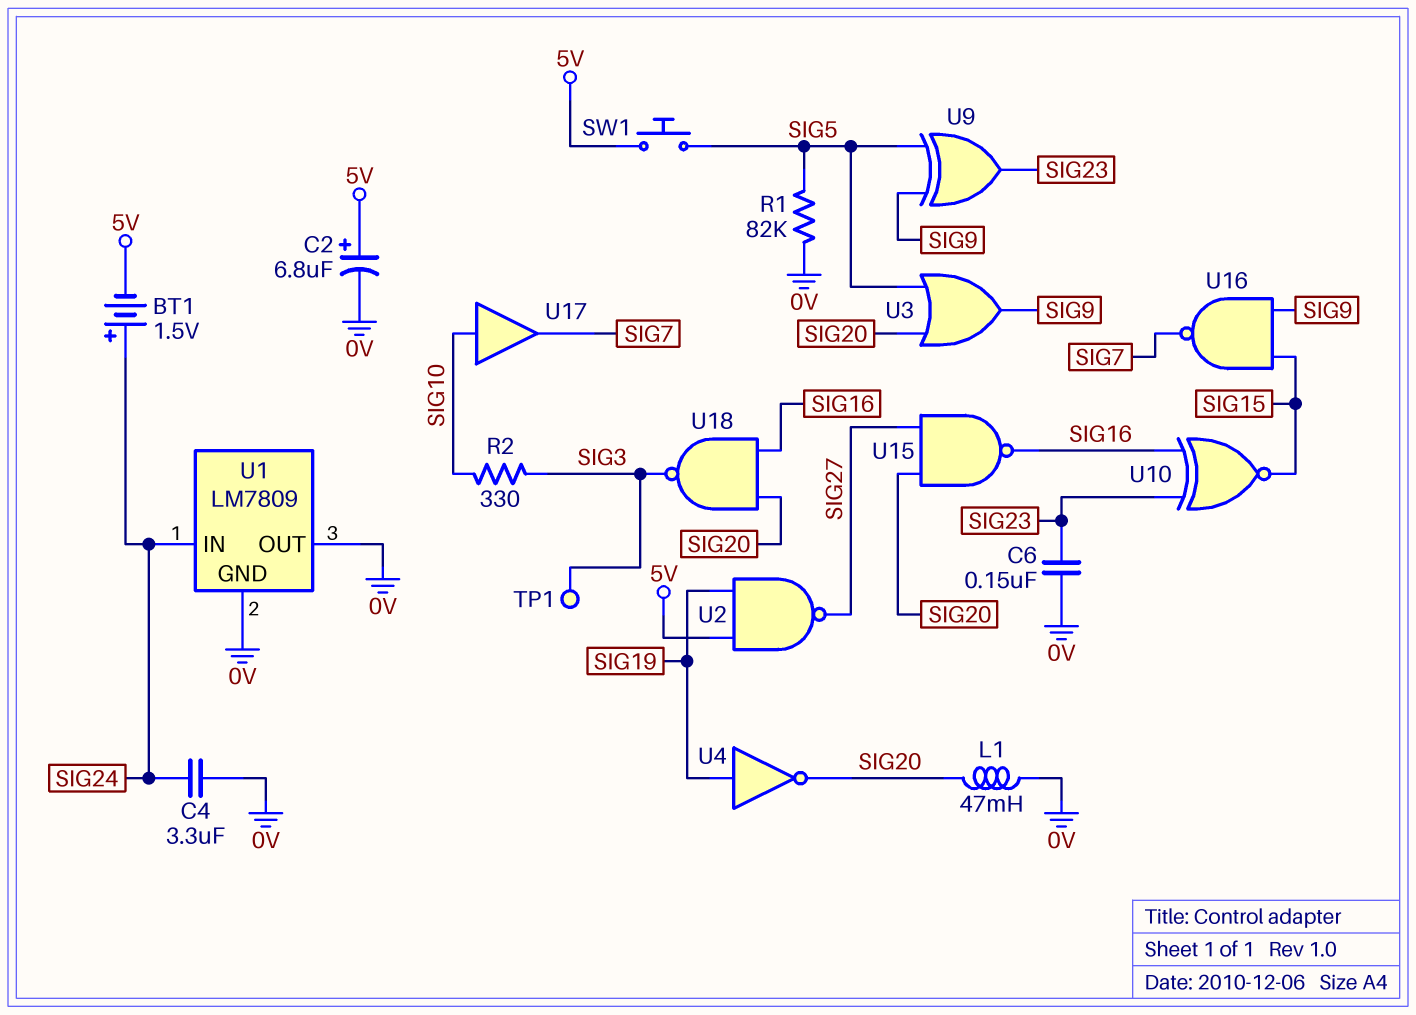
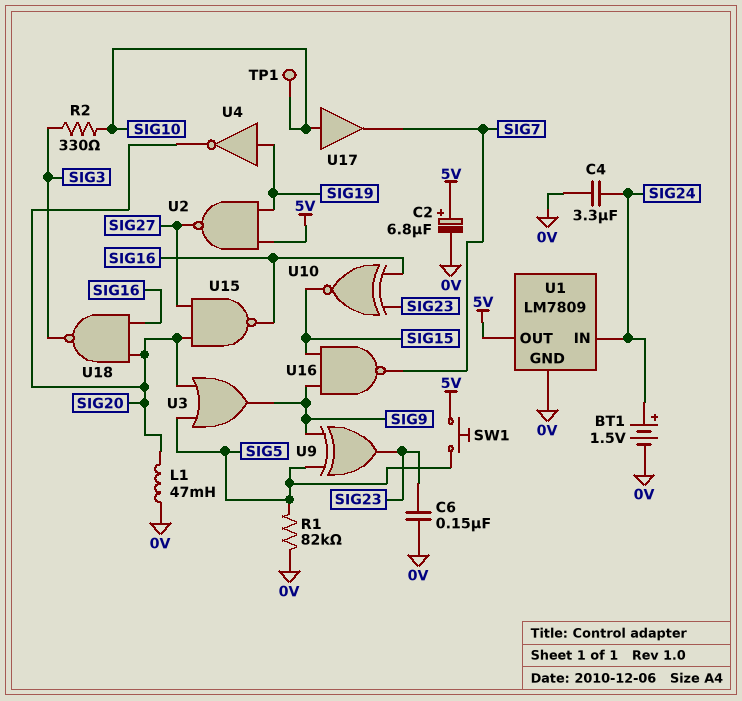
BT1: 1.5V (plus SIG24, minus 5V) -> 1.5V (plus SIG24, minus 0V)
TP1: test point (SIG3) -> test point (SIG10)
U1 pin OUT: 0V -> 5V

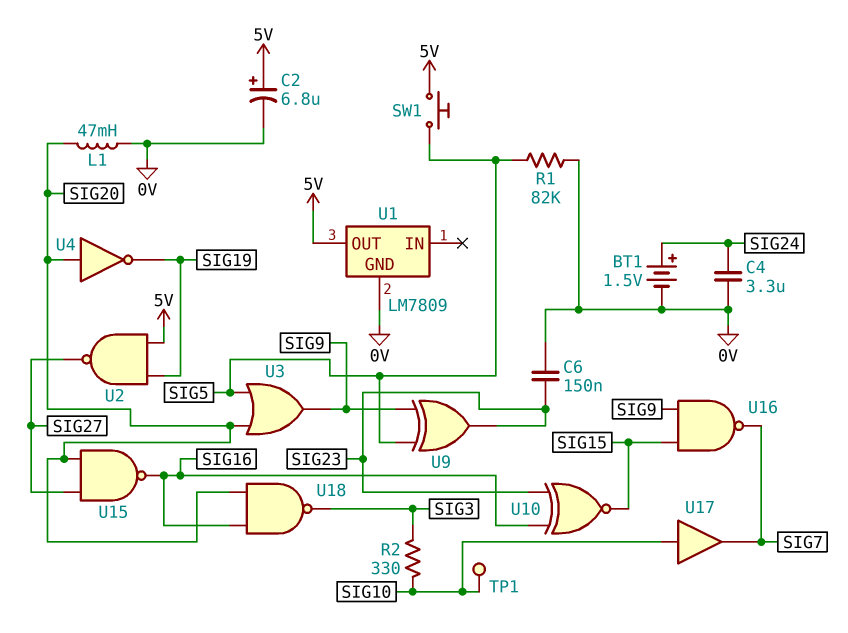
U1 pin IN: SIG24 -> none
U4: NOT (in SIG19, out SIG20) -> NOT (in SIG20, out SIG19)

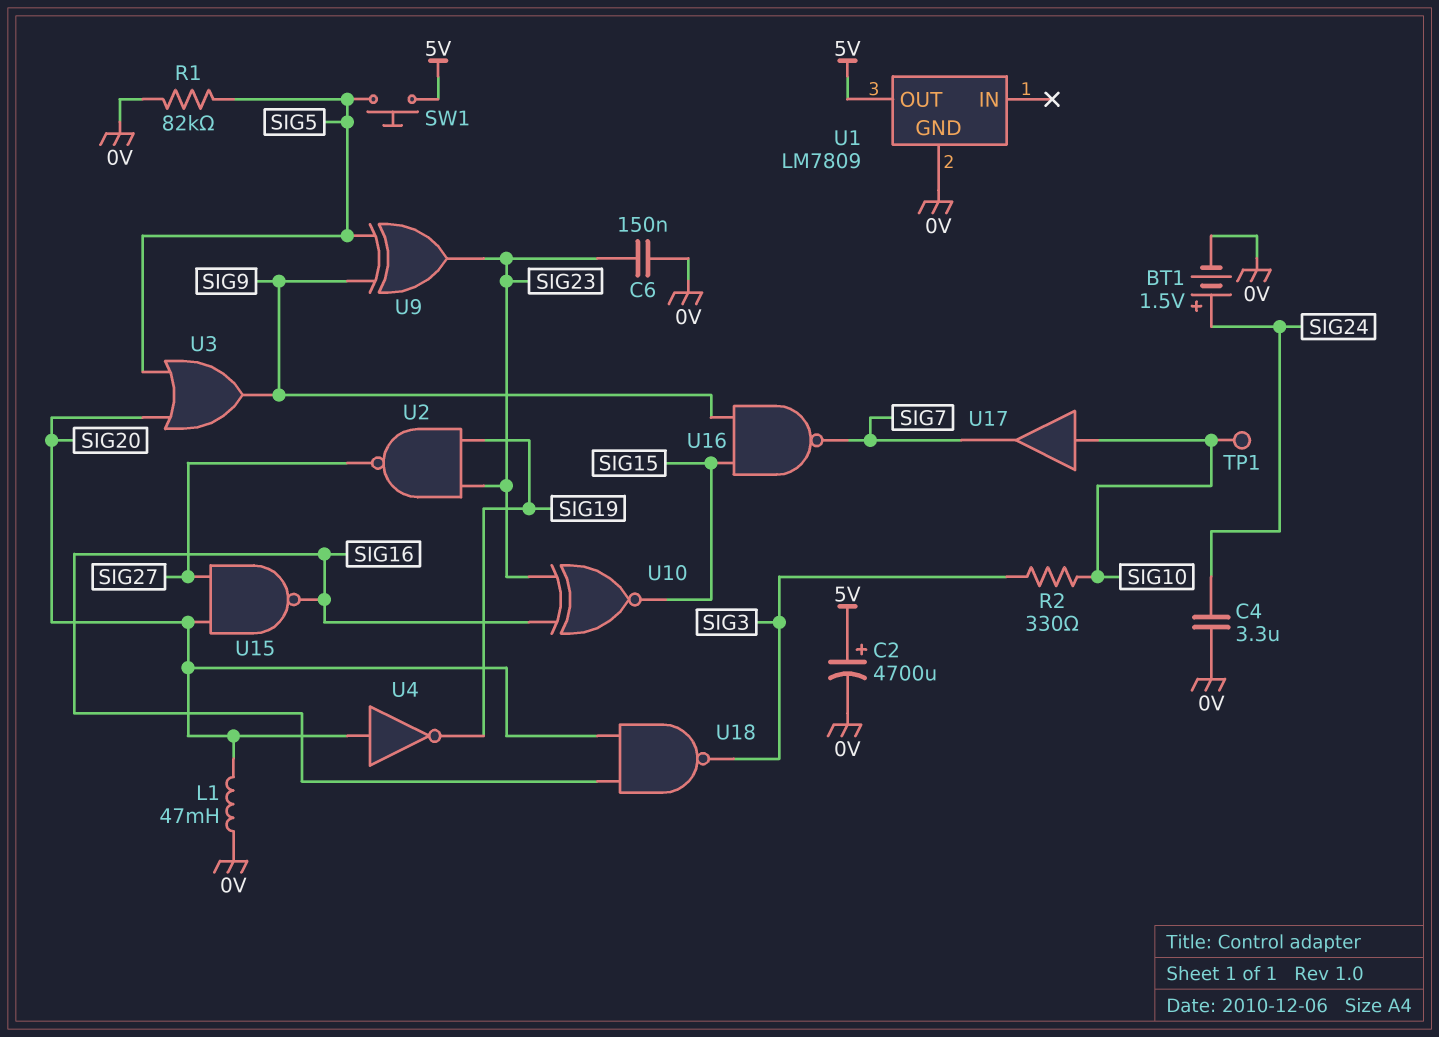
C2: 6.8uF (plus 5V, minus 0V) -> 4700uF (plus 5V, minus 0V)
U2: NAND (in 5V, in SIG19, out SIG27) -> NAND (in SIG19, in SIG23, out SIG27)

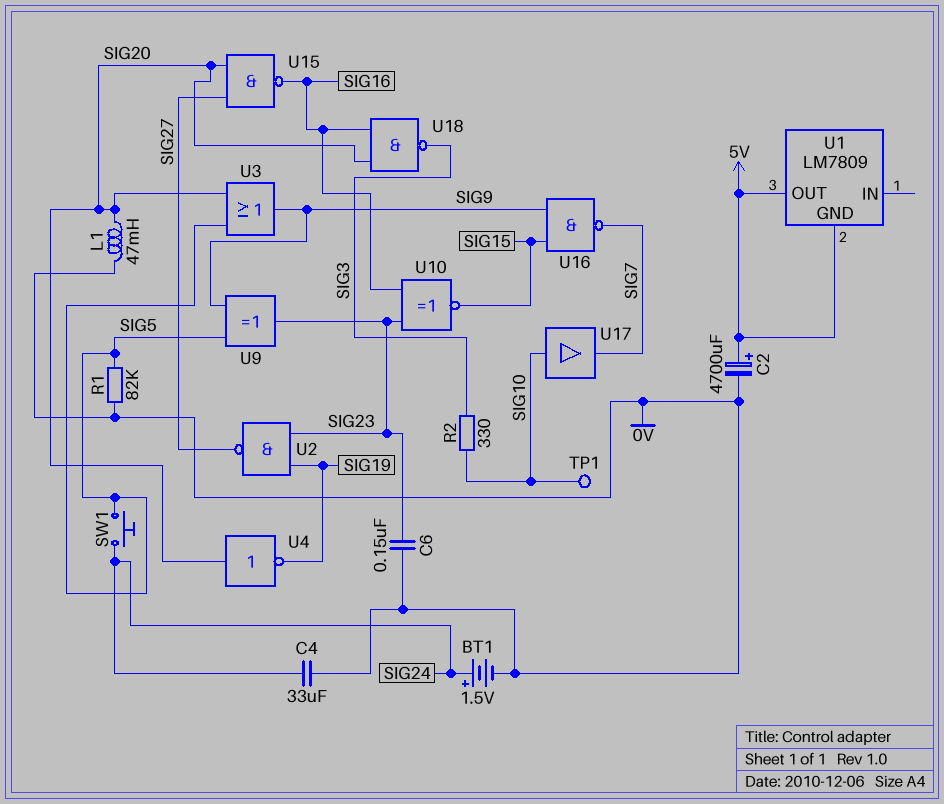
C4: 3.3uF (0V, SIG24) -> 33uF (0V, SIG24)
SW1: button (5V, SIG5) -> button (SIG5, SIG24)
U1 pin GND: 0V -> 5V

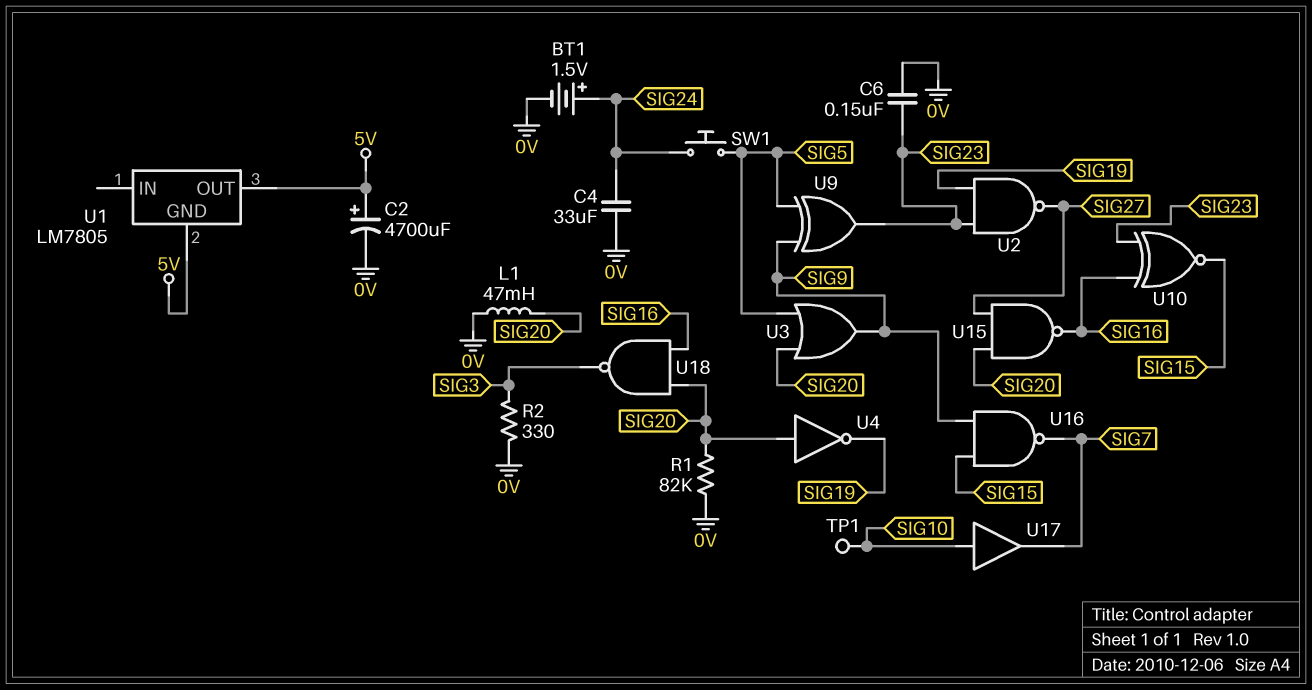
R1: 82k (0V, SIG5) -> 82k (0V, SIG20)
R2: 330 (SIG3, SIG10) -> 330 (0V, SIG3)
U1: LM7809 -> LM7805

